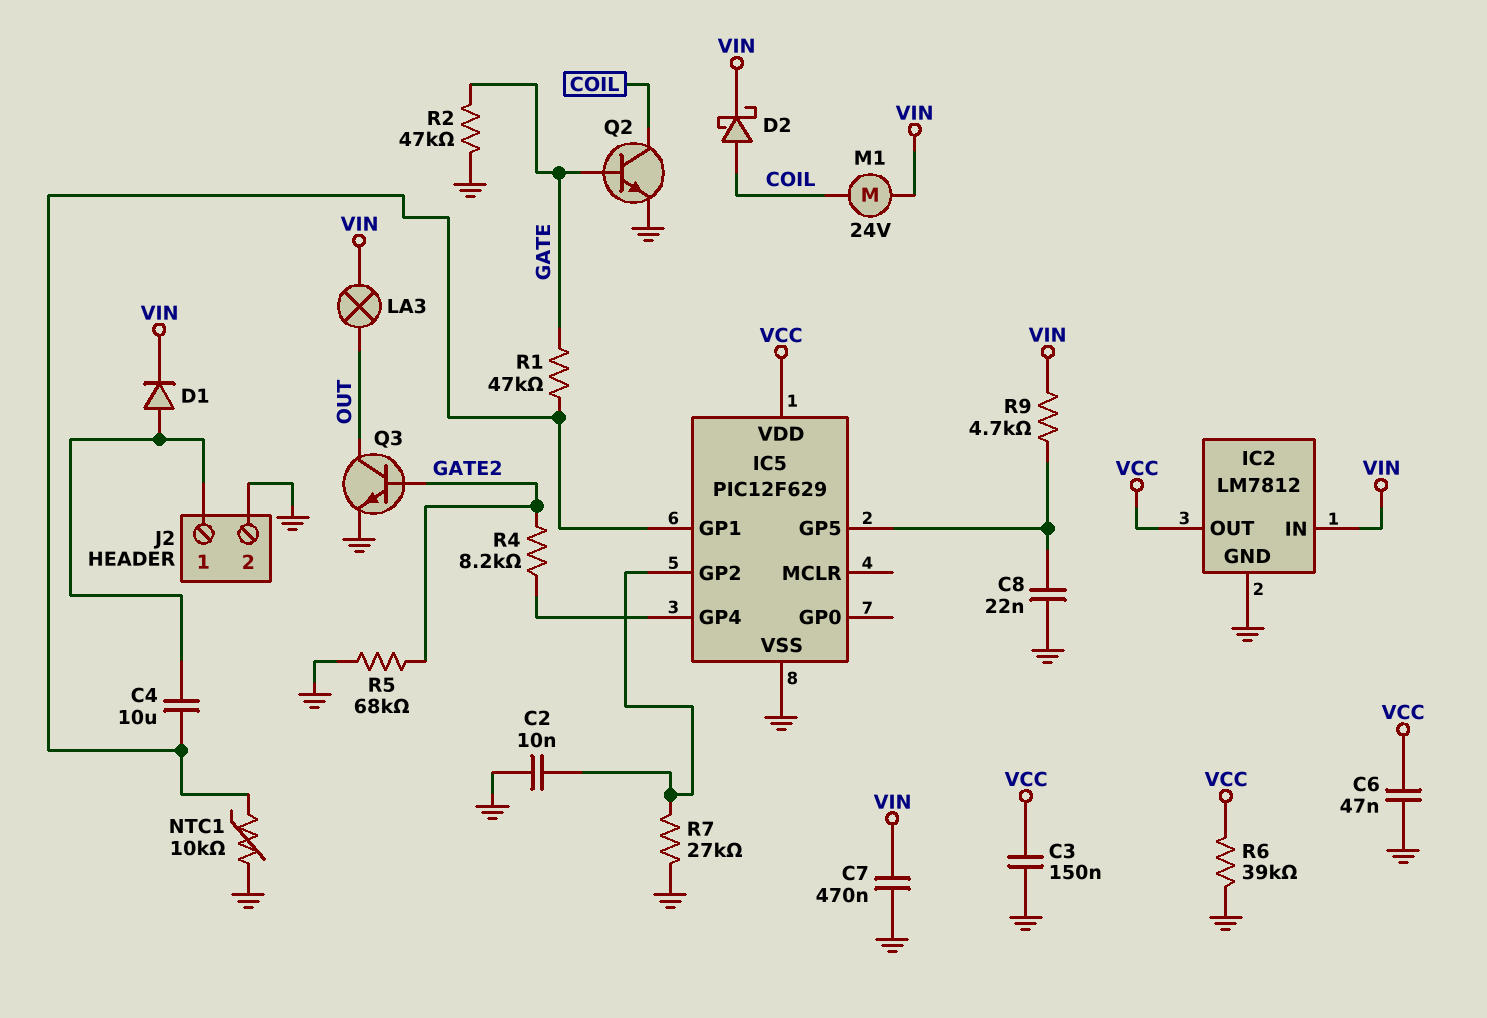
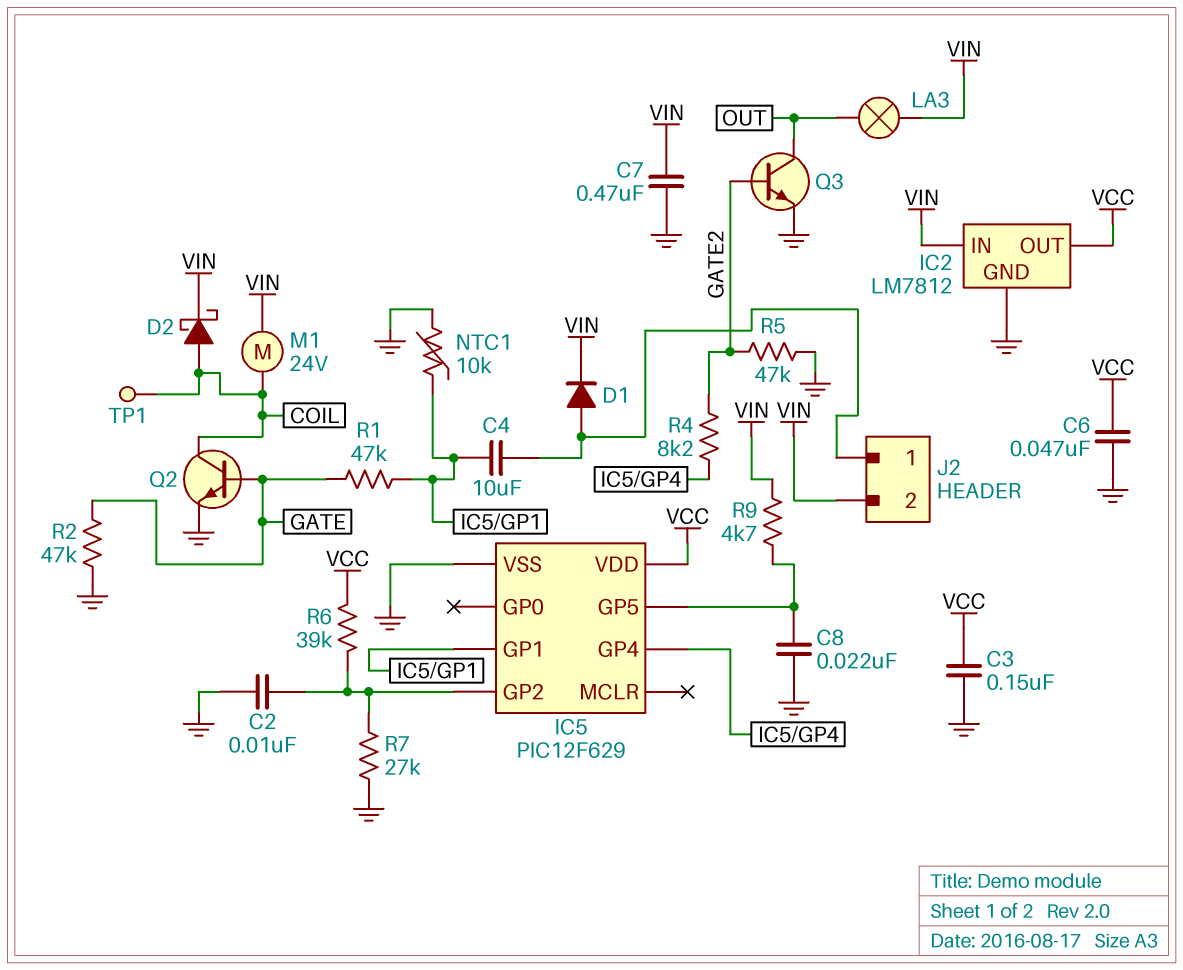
J2 pin 2: GND -> VIN
R5: 68k (GATE2, GND) -> 47k (GATE2, GND)
R6: 39k (GND, VCC) -> 39k (IC5/GP2, VCC)
TP1: none -> test point (COIL)

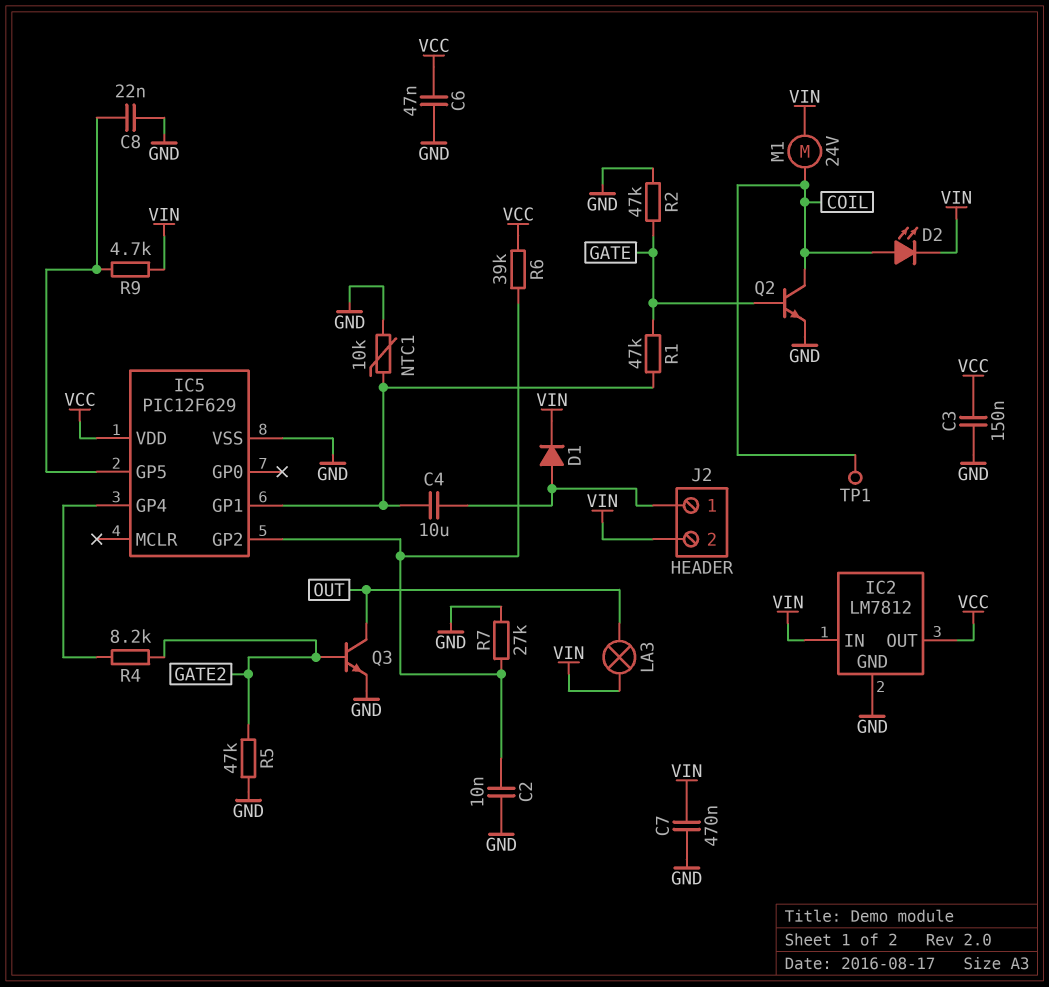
D2: schottky (A COIL, K VIN) -> LED (A COIL, K VIN)

